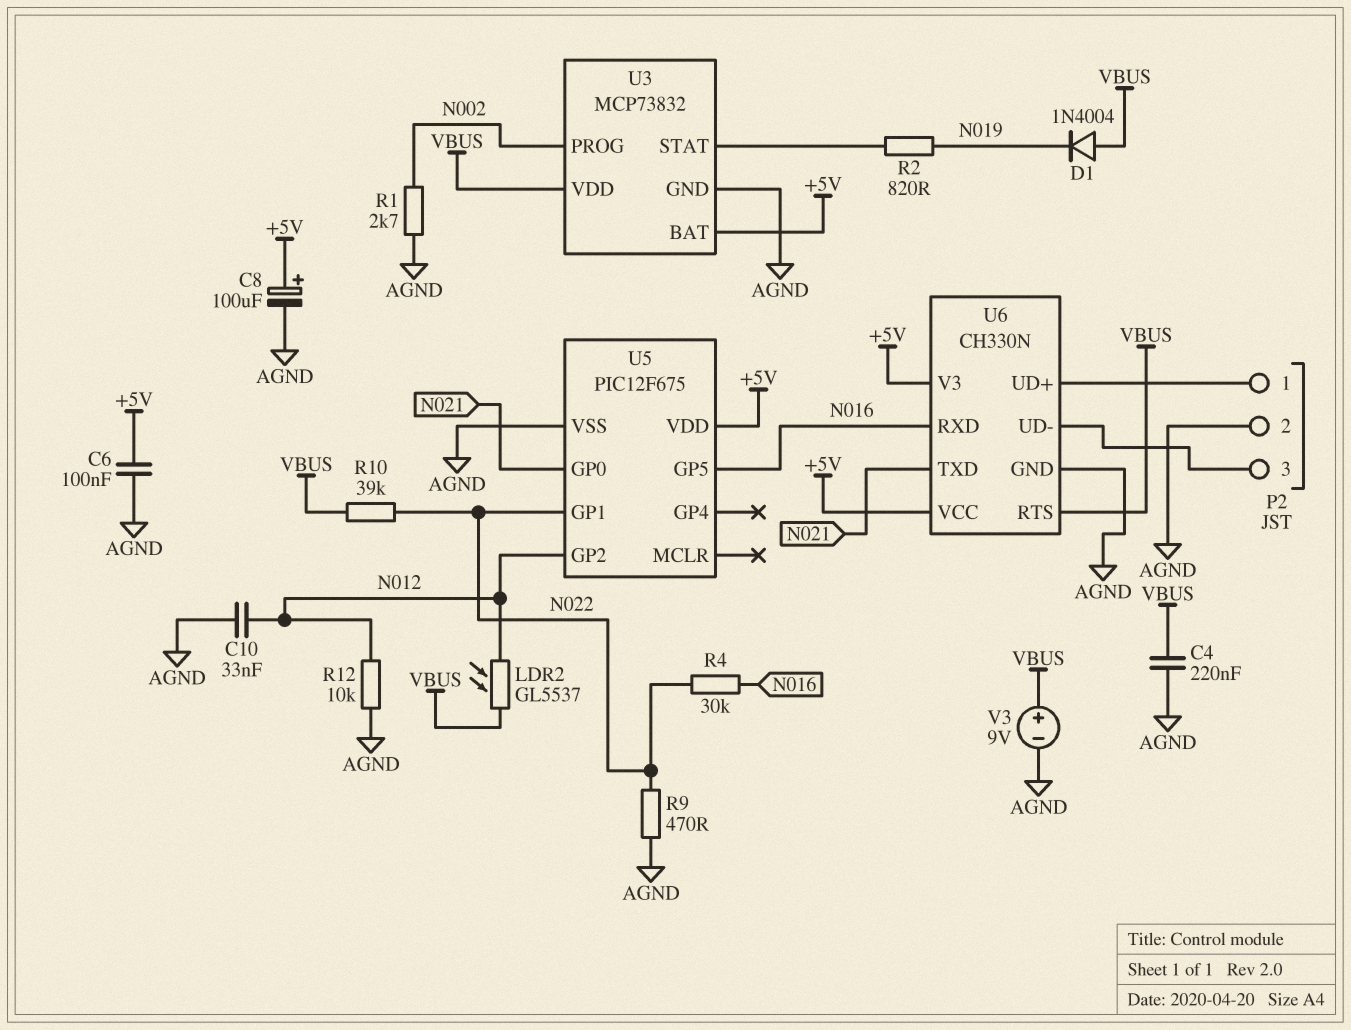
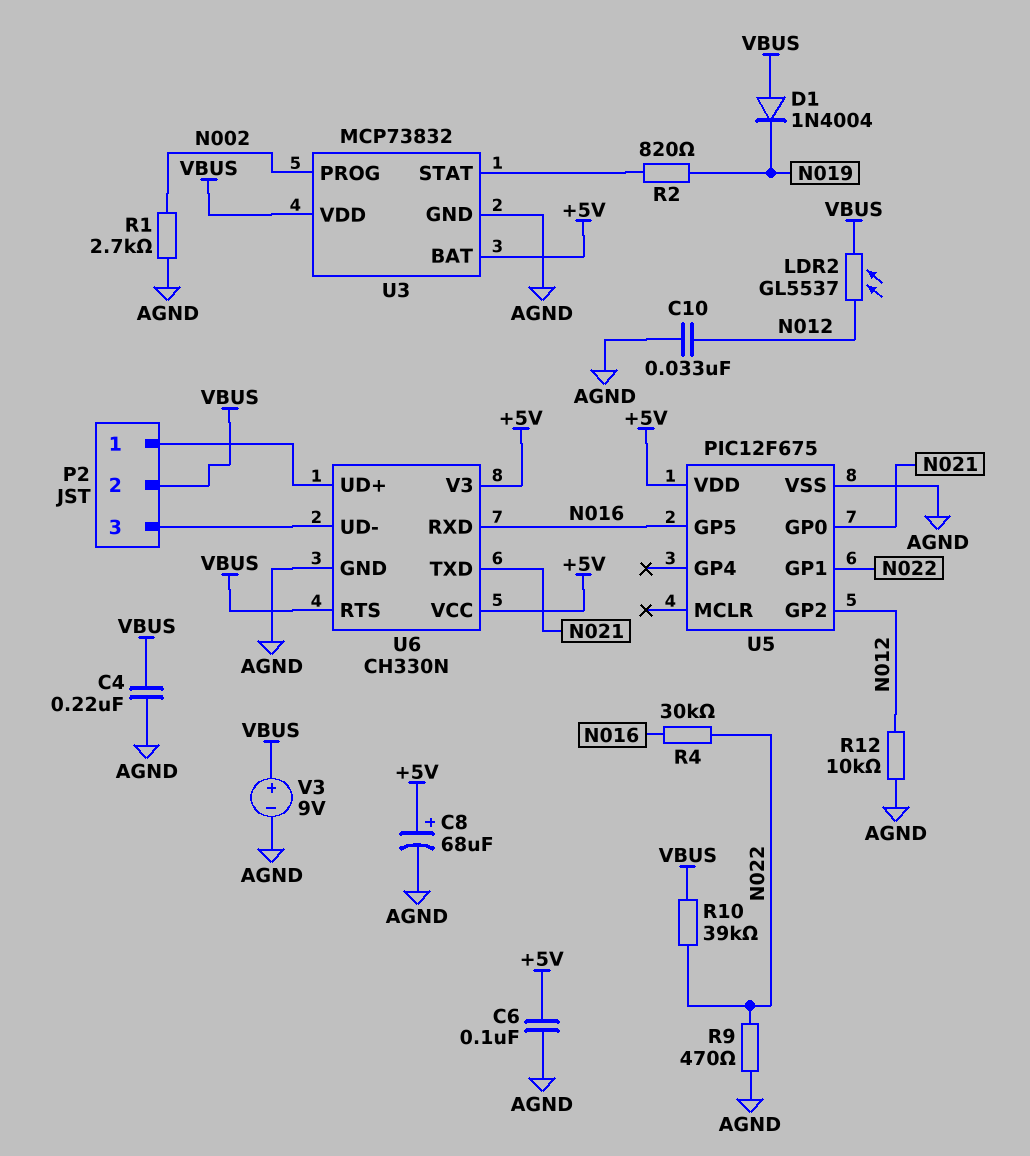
C8: 100uF (plus +5V, minus AGND) -> 68uF (plus +5V, minus AGND)
P2 pin 2: AGND -> VBUS

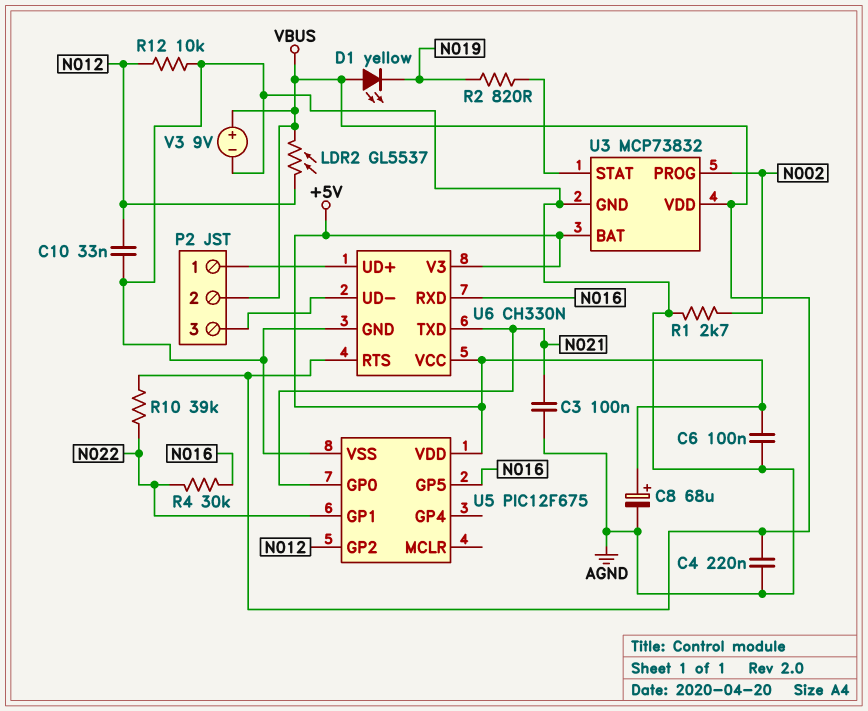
C3: none -> 100nF (AGND, N021)
D1: diode 1N4004 (A VBUS, K N019) -> LED yellow (A VBUS, K N019)
R9: 470 (AGND, N022) -> none

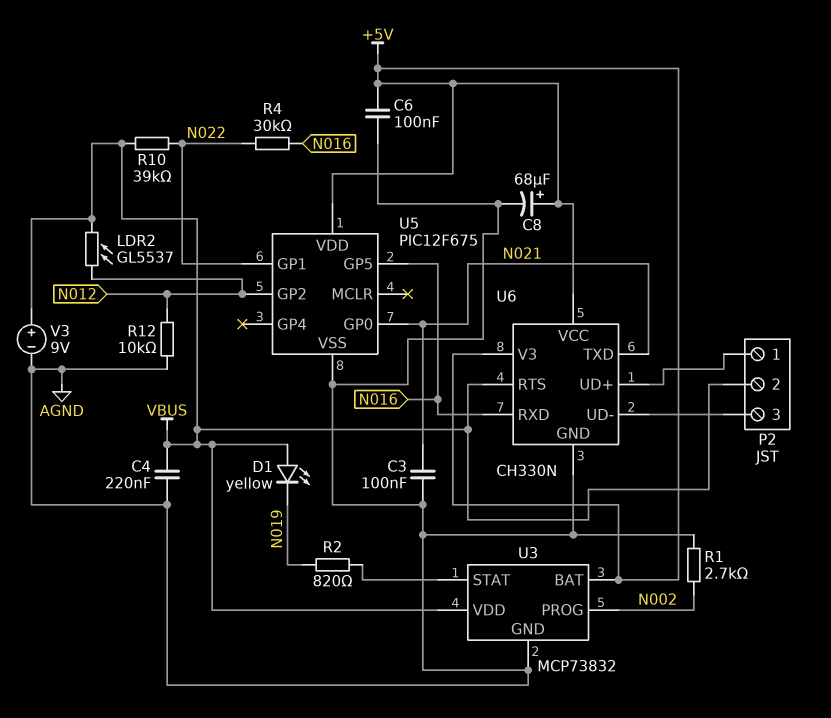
C10: 33nF (AGND, N012) -> none

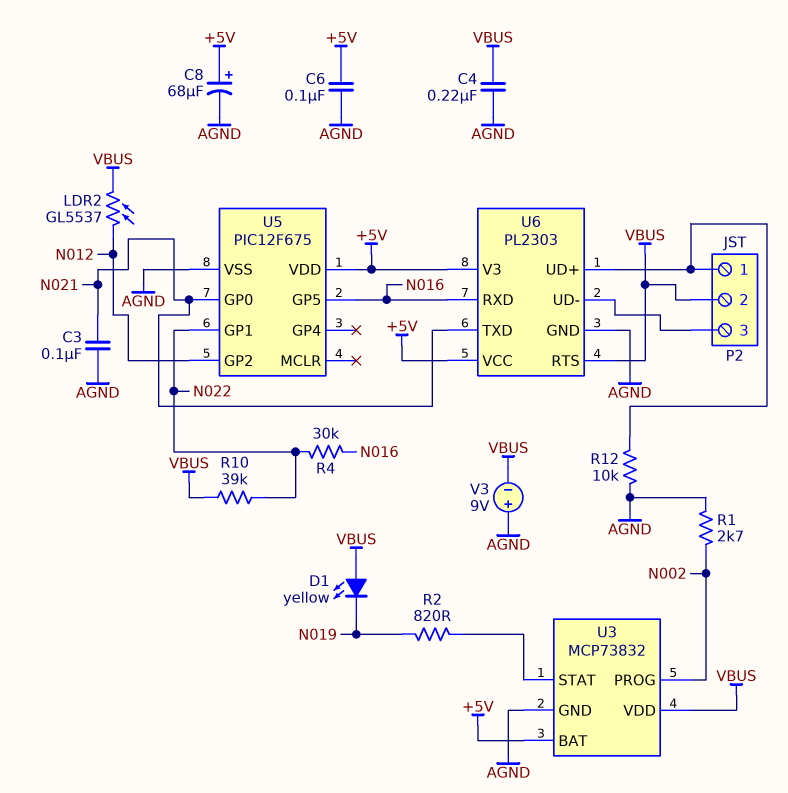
R12: 10k (AGND, N012) -> 10k (AGND, P2/1)
U6: CH330N -> PL2303
V3: 9V (plus VBUS, minus AGND) -> 9V (plus AGND, minus VBUS)

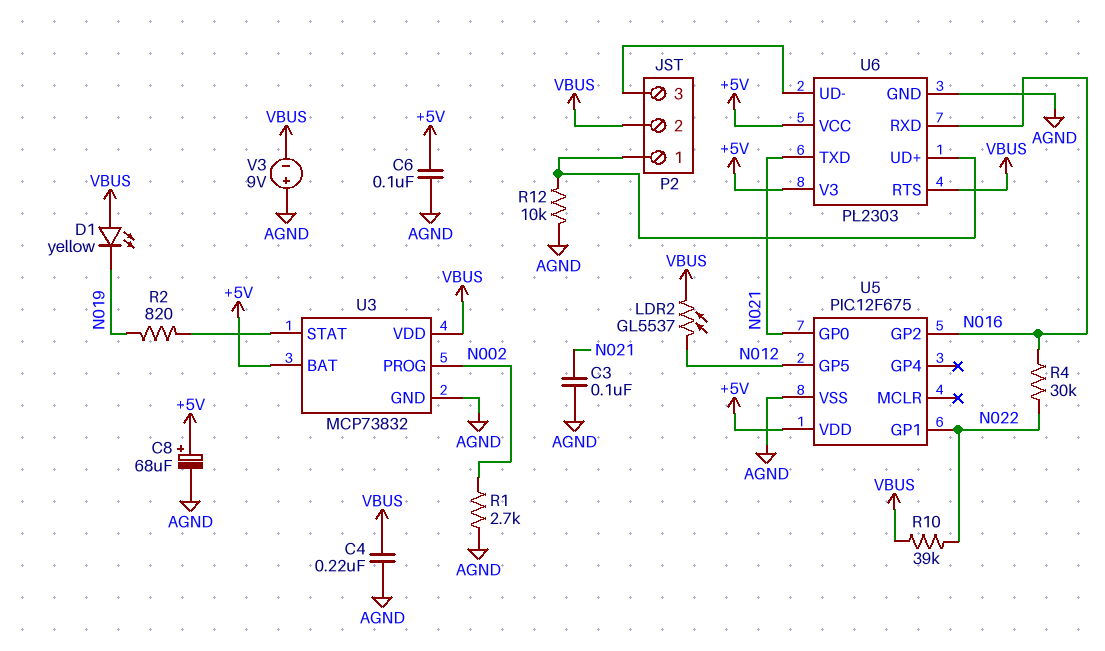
U5 pin GP2: N012 -> N016
U5 pin GP5: N016 -> N012

